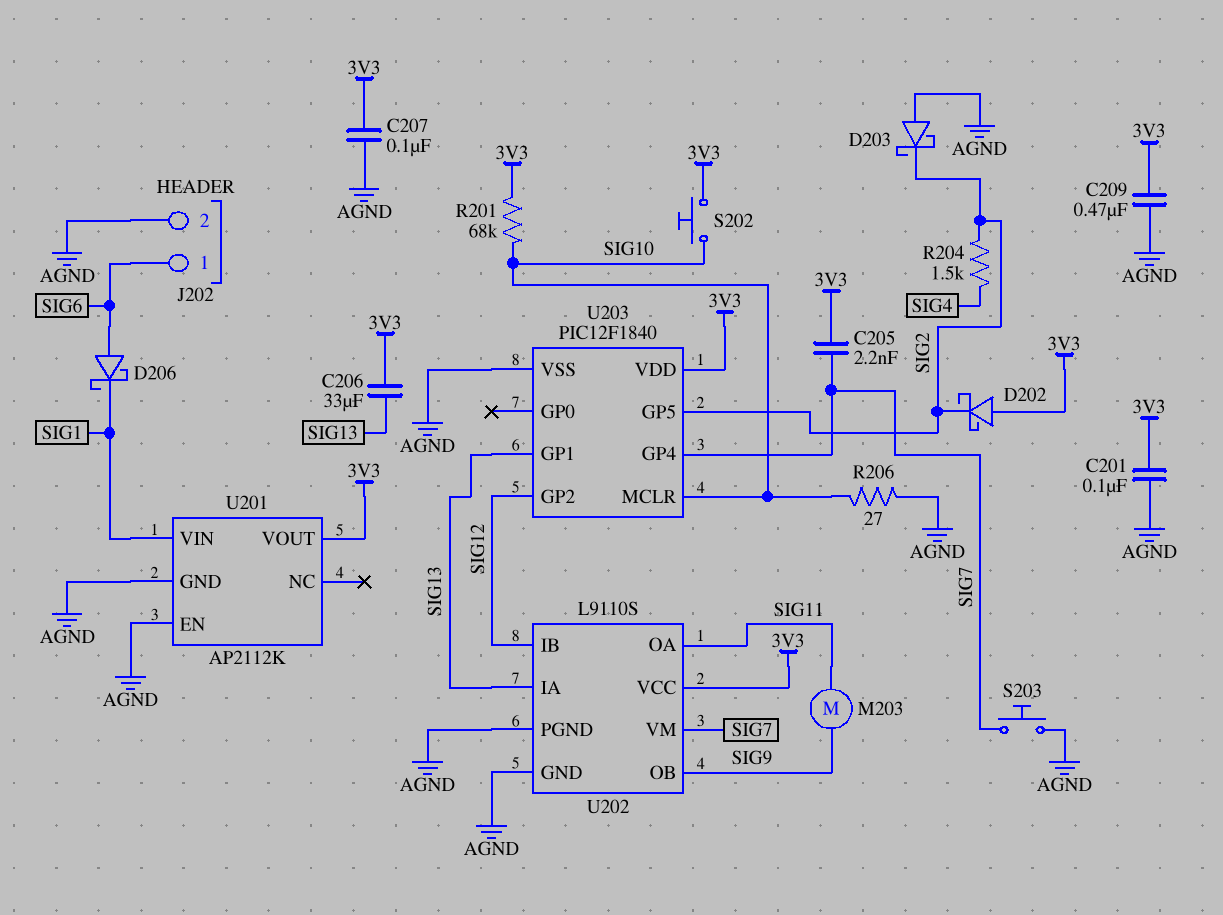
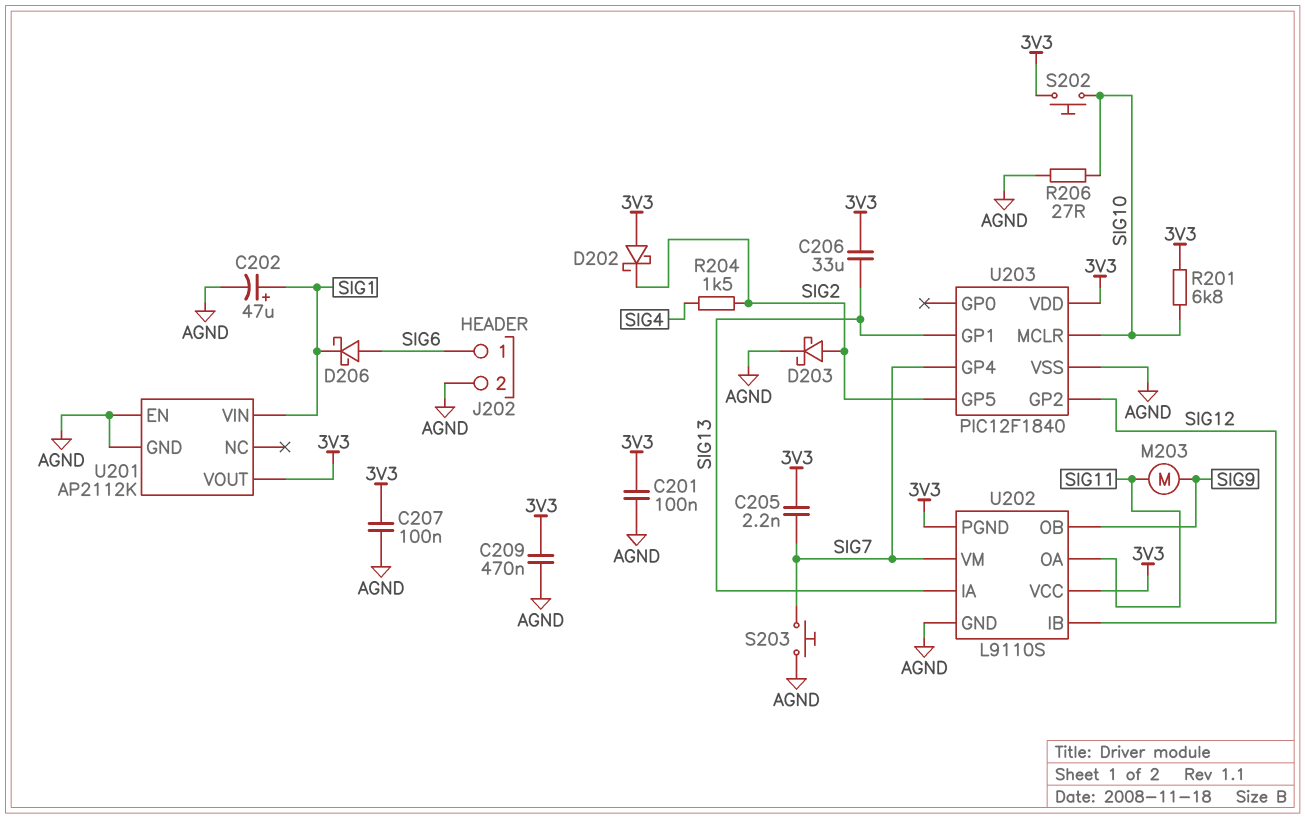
C202: none -> 47uF (plus SIG1, minus AGND)
D203: schottky (A AGND, K SIG2) -> schottky (A SIG2, K AGND)
R201: 68k (3V3, SIG10) -> 6.8k (3V3, SIG10)
U202 pin PGND: AGND -> 3V3

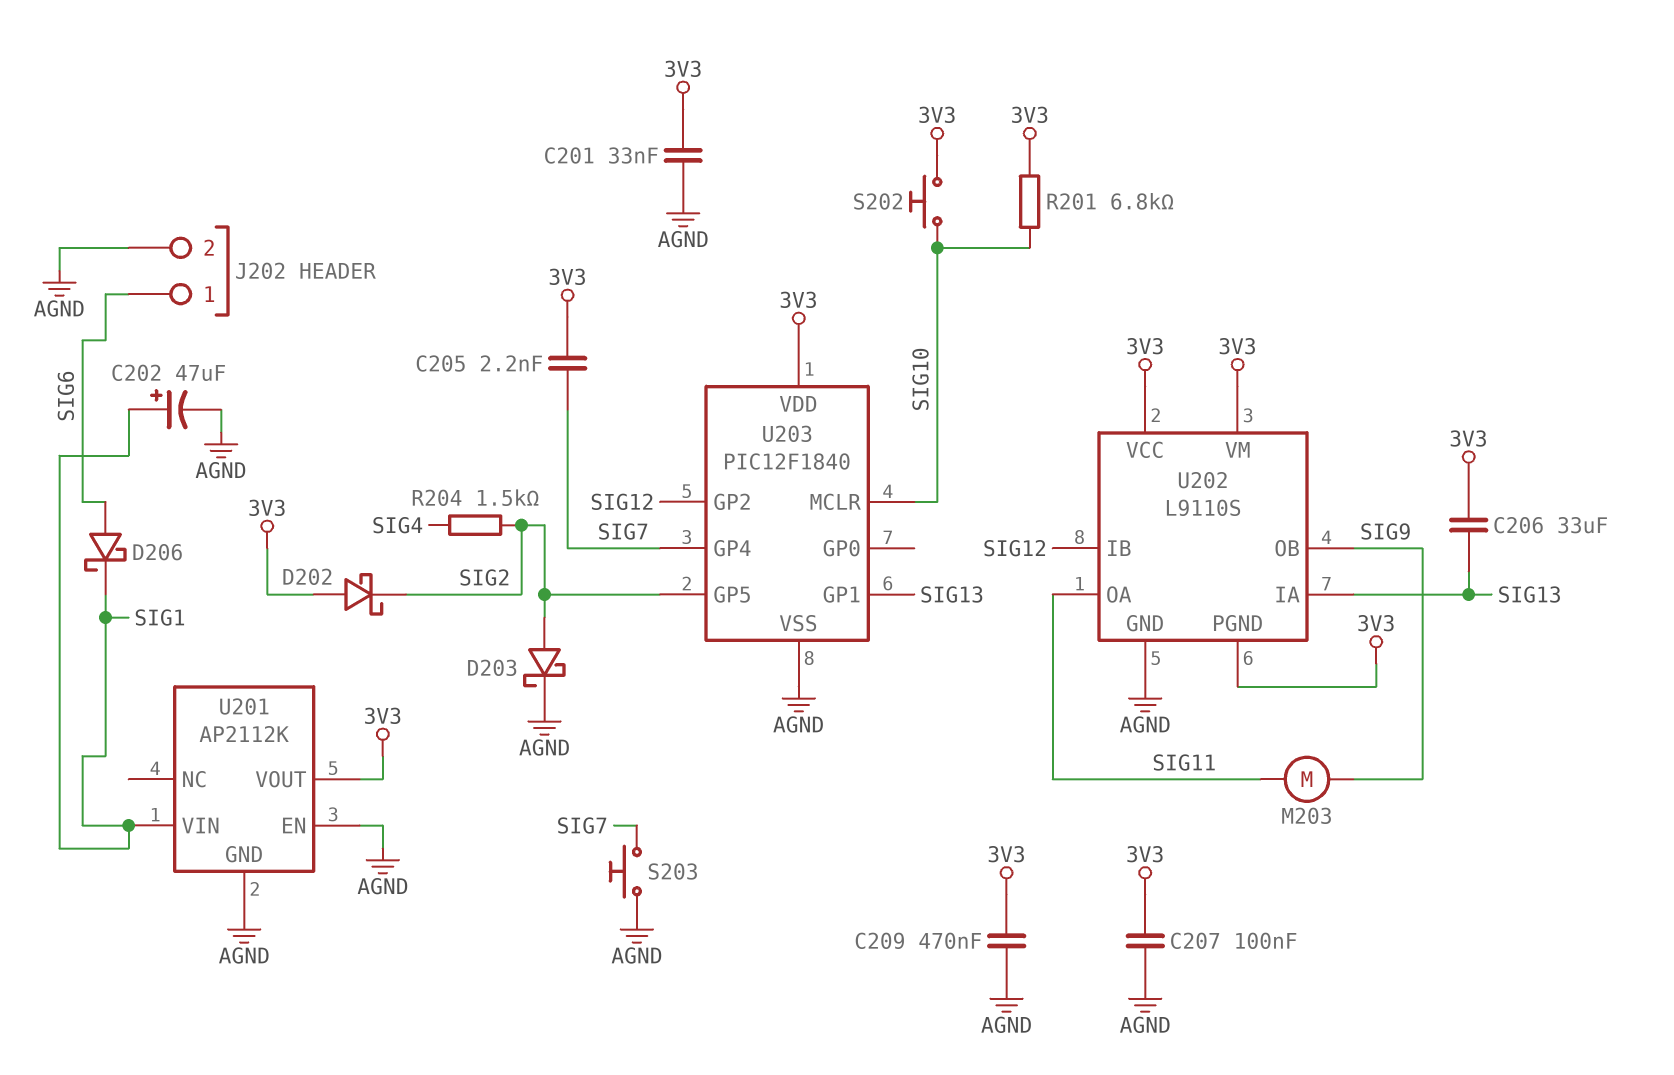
C201: 100nF (3V3, AGND) -> 33nF (3V3, AGND)
R206: 27 (AGND, SIG10) -> none
U202 pin VM: SIG7 -> 3V3

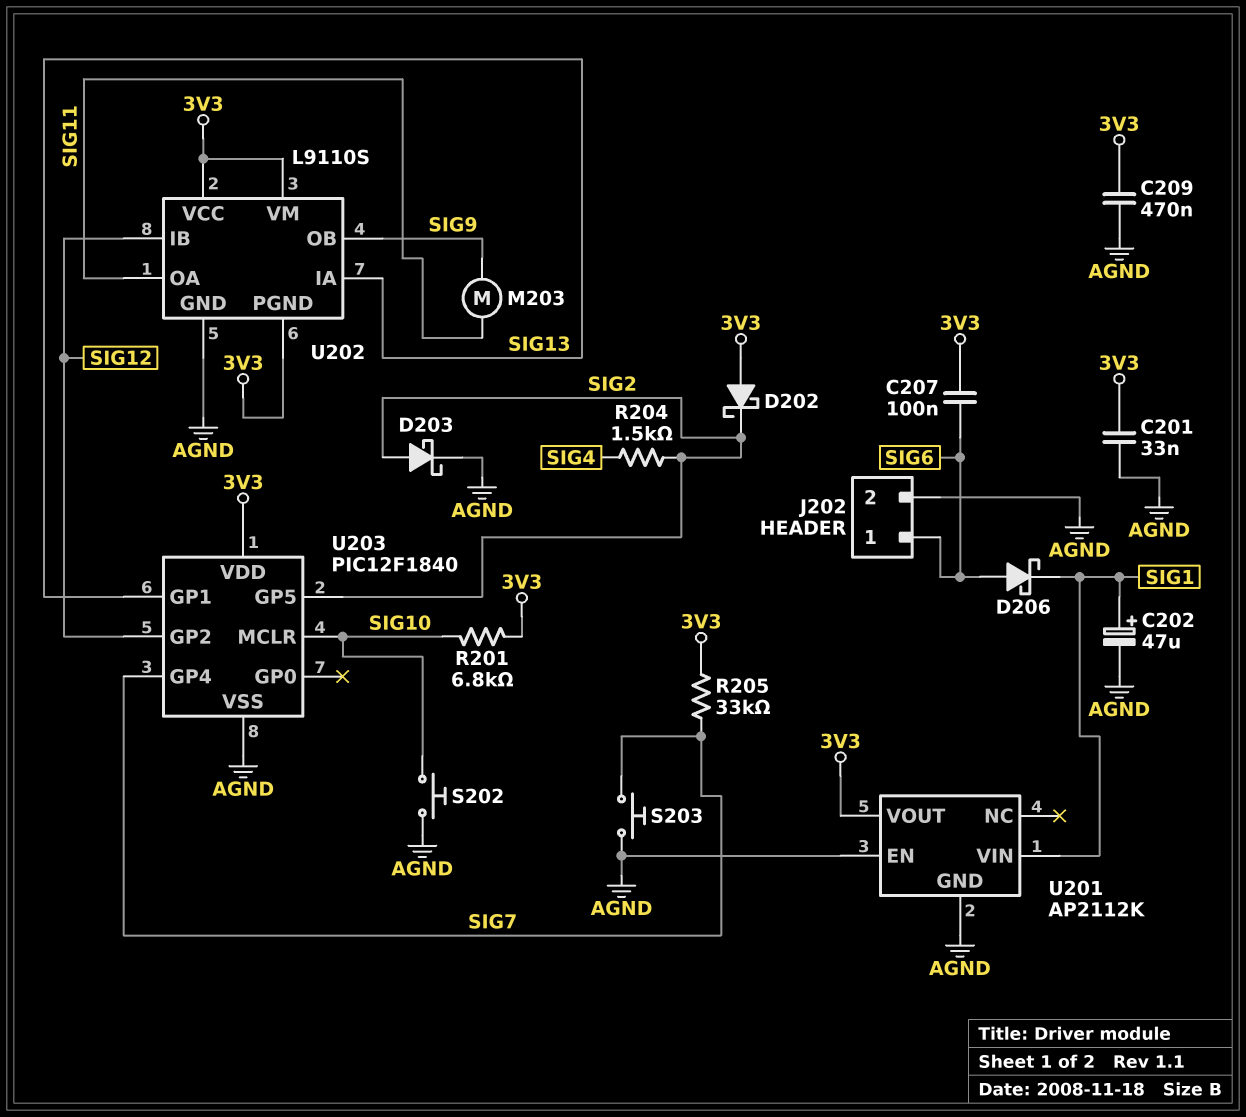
C205: 2.2nF (3V3, SIG7) -> none
C206: 33uF (3V3, SIG13) -> none
C207: 100nF (3V3, AGND) -> 100nF (3V3, SIG6)
R205: none -> 33k (3V3, SIG7)
S202: button (3V3, SIG10) -> button (AGND, SIG10)

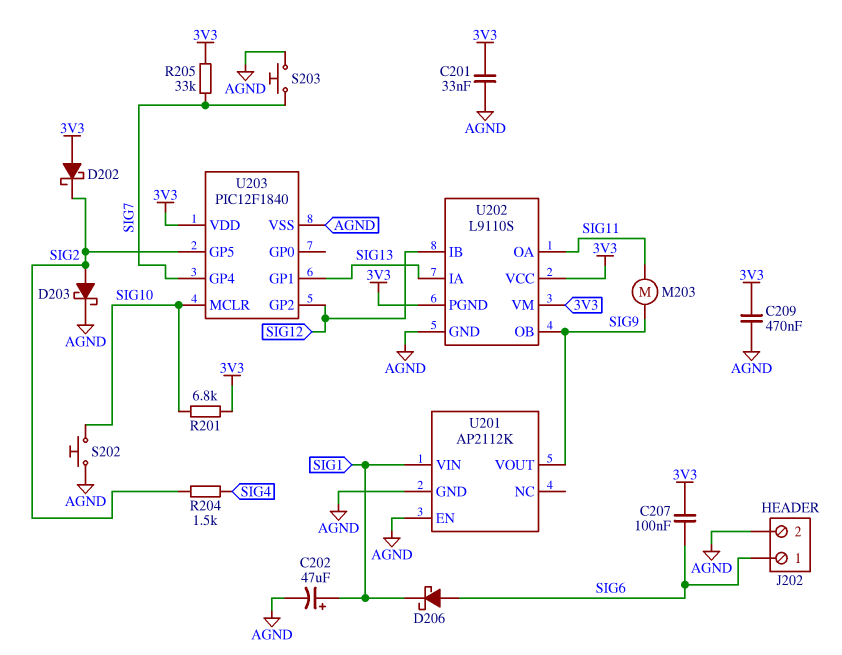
U201 pin VOUT: 3V3 -> SIG9

